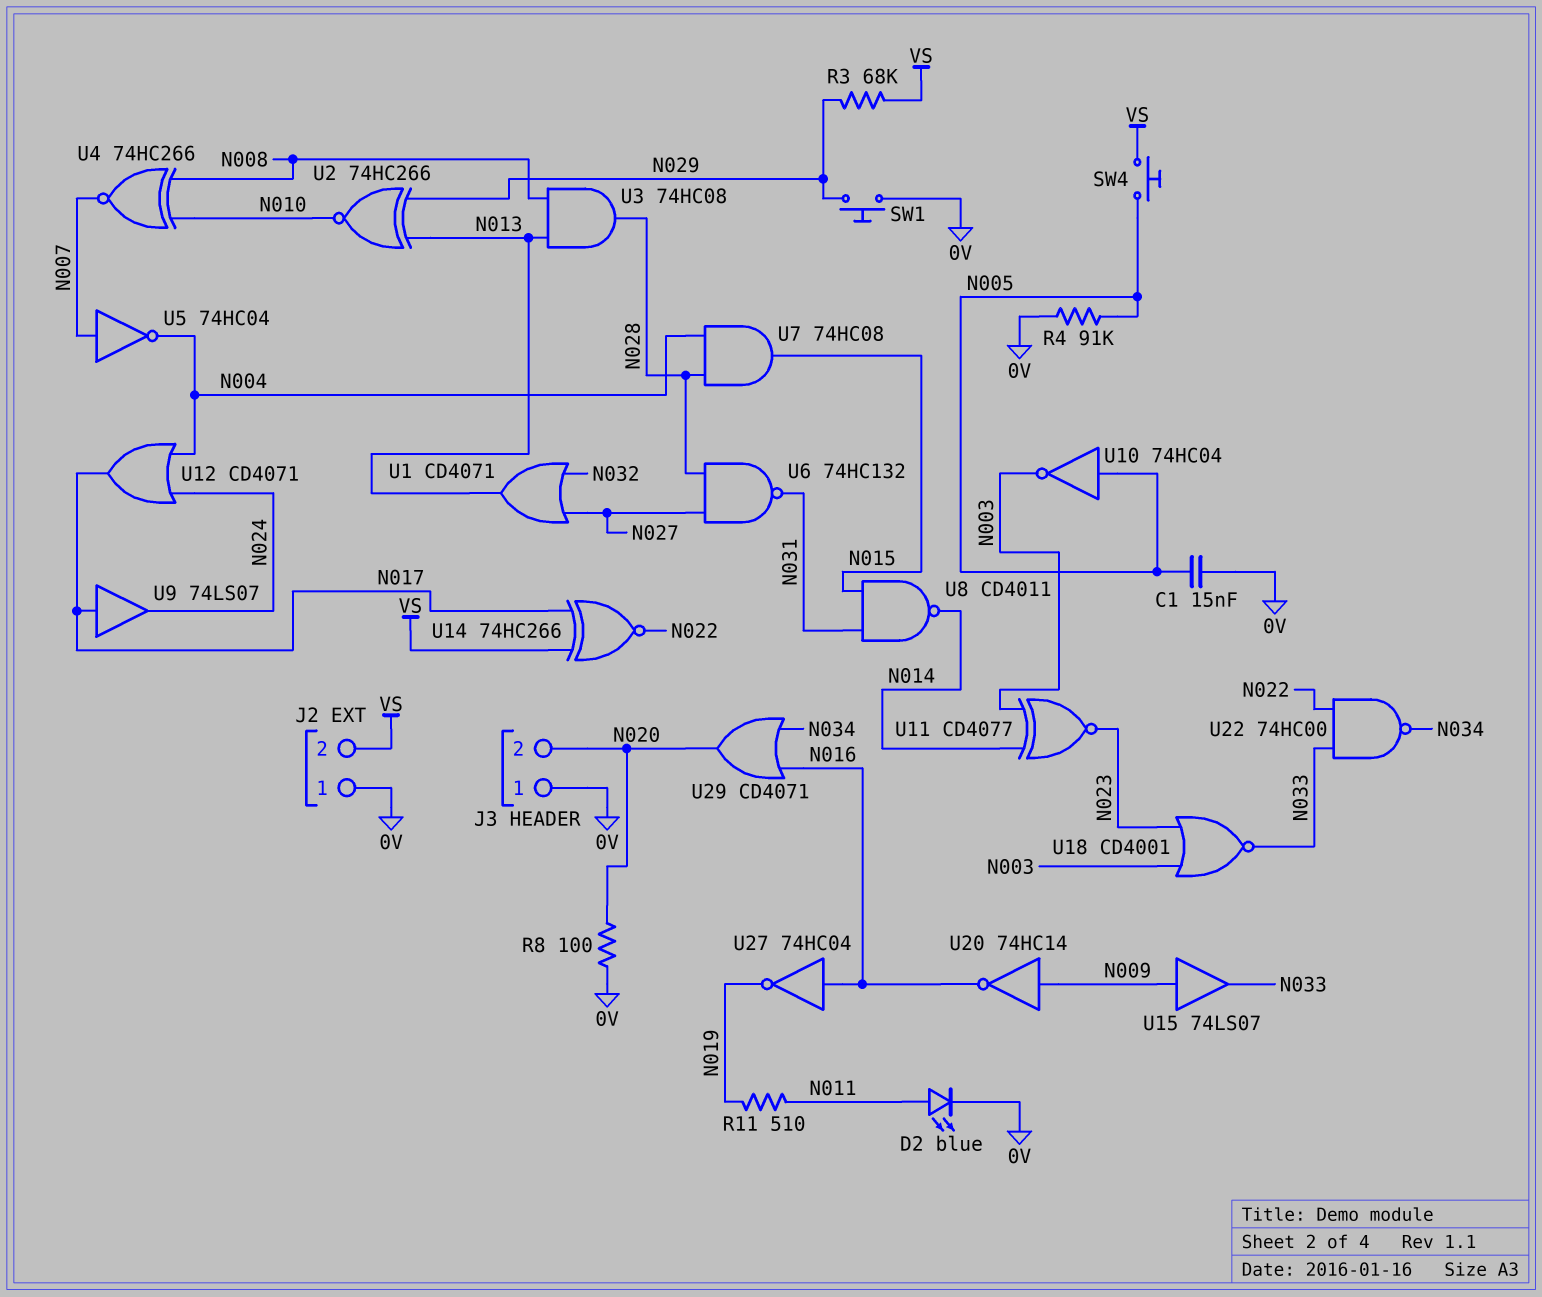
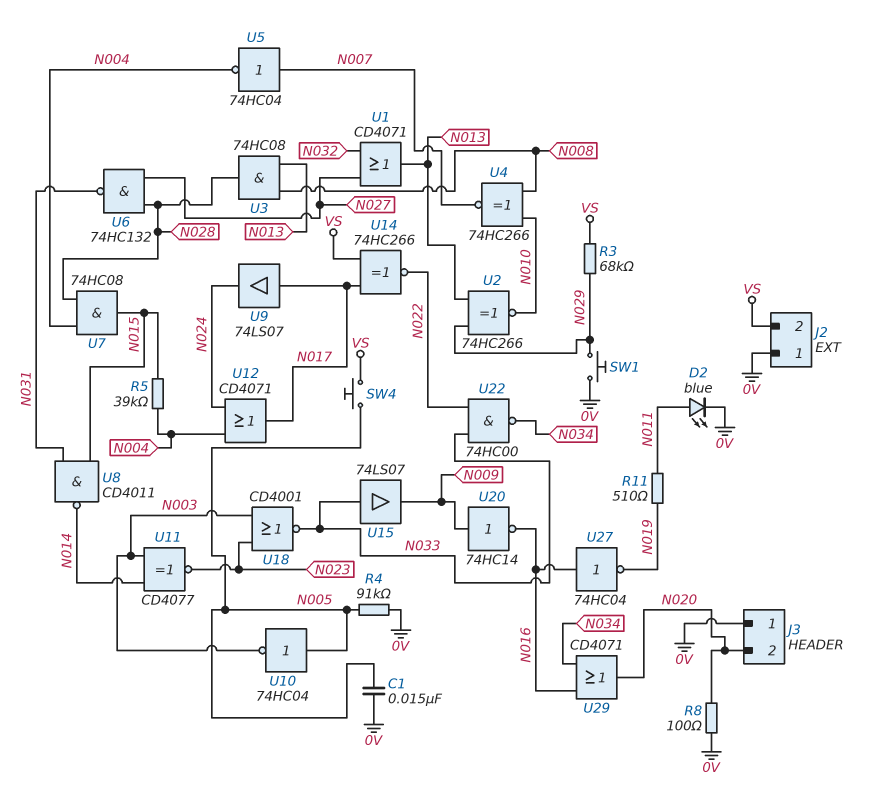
R5: none -> 39k (N004, N015)
U15: buffer 74LS07 (in N009, out N033) -> buffer 74LS07 (in N033, out N009)

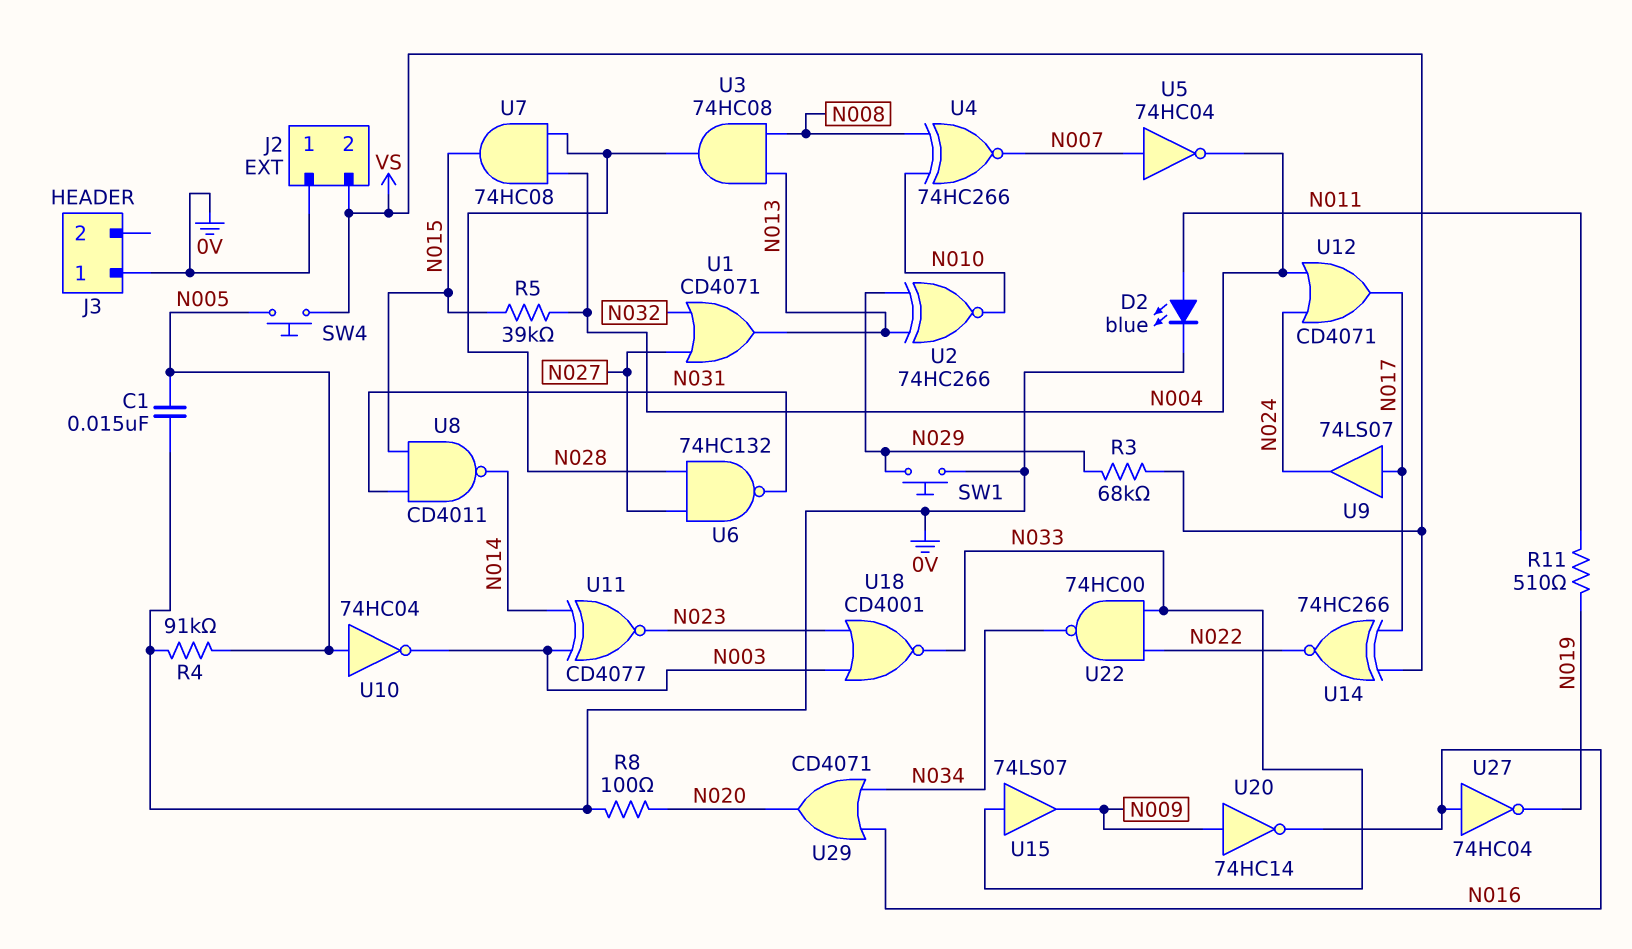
J3 pin 2: N020 -> none

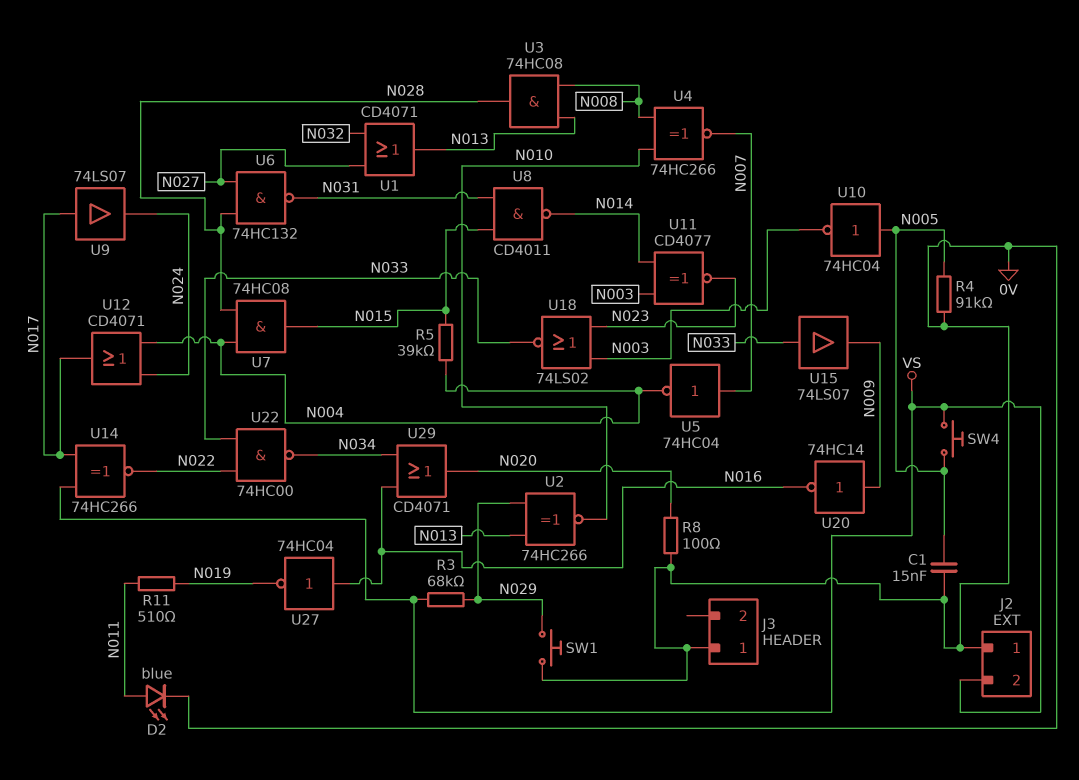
U18: NOR CD4001 (in N003, in N023, out N033) -> NOR 74LS02 (in N003, in N023, out N033)

